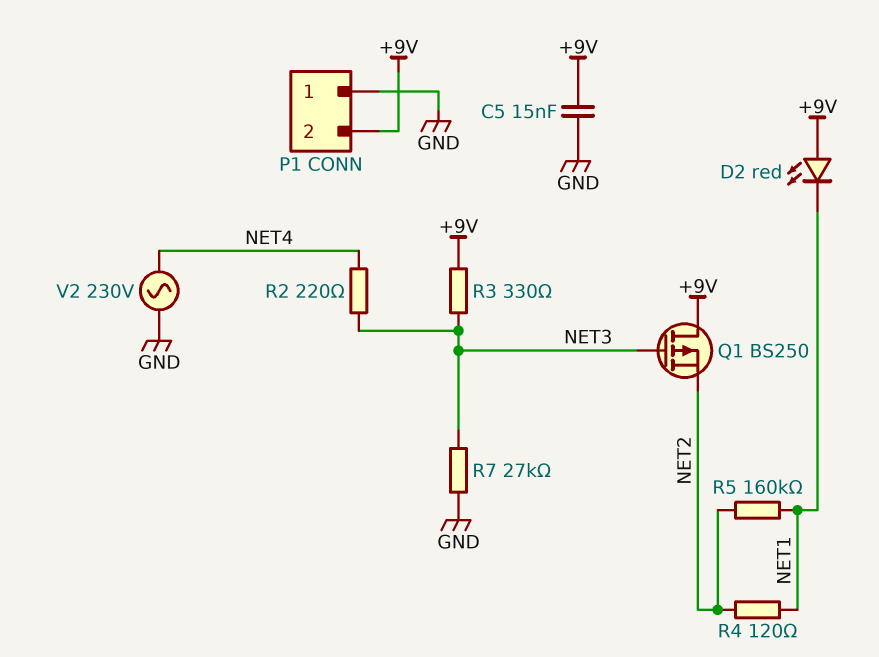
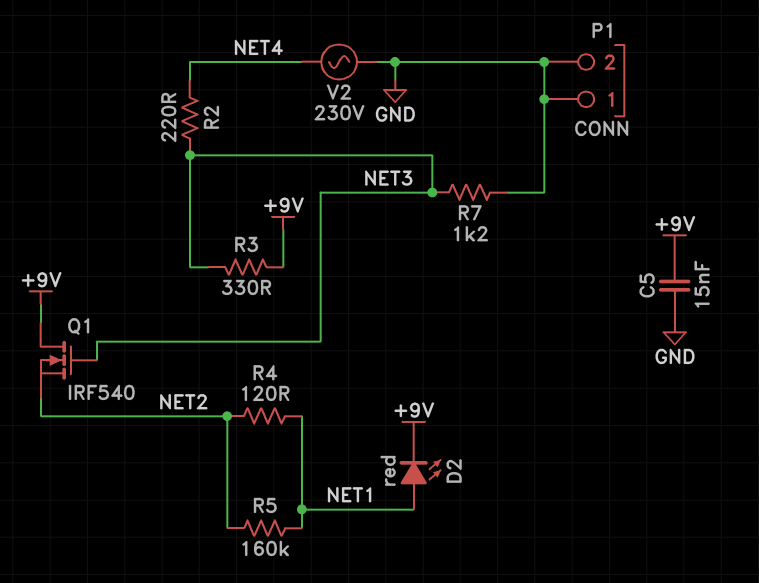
D2: LED red (A +9V, K NET1) -> LED red (A NET1, K +9V)
P1 pin 2: +9V -> GND
Q1: PMOS BS250 (G NET3, D +9V, S NET2) -> NMOS IRF540 (G NET3, D +9V, S NET2)
R7: 27k (GND, NET3) -> 1.2k (GND, NET3)

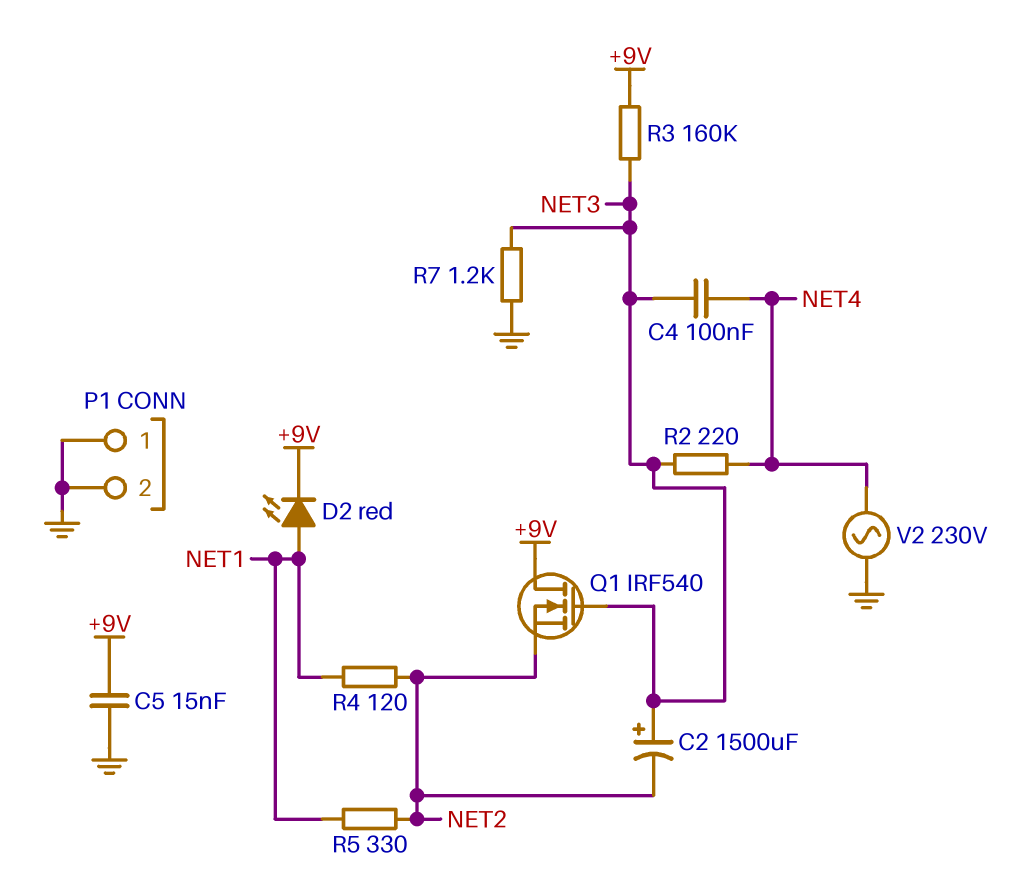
C2: none -> 1500uF (plus NET3, minus NET2)
C4: none -> 100nF (NET3, NET4)
R3: 330 (+9V, NET3) -> 160k (+9V, NET3)
R5: 160k (NET1, NET2) -> 330 (NET1, NET2)

